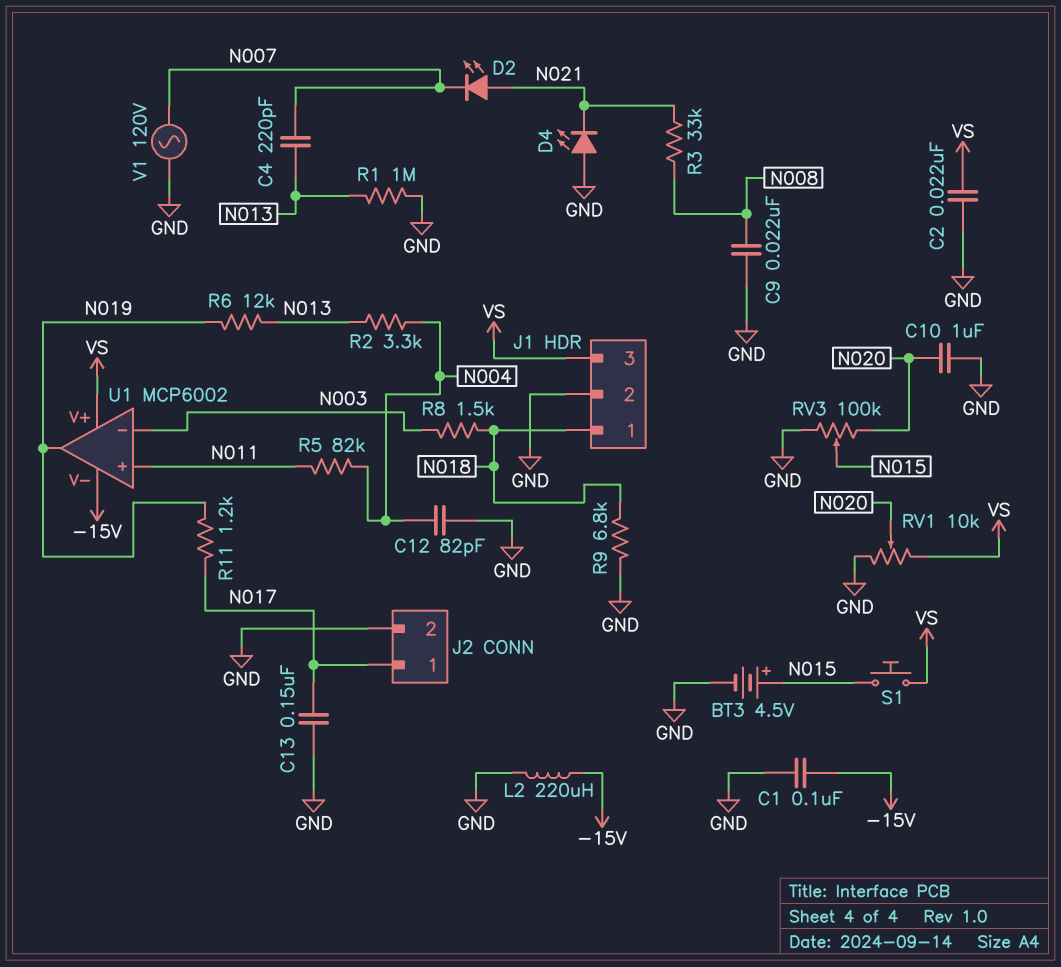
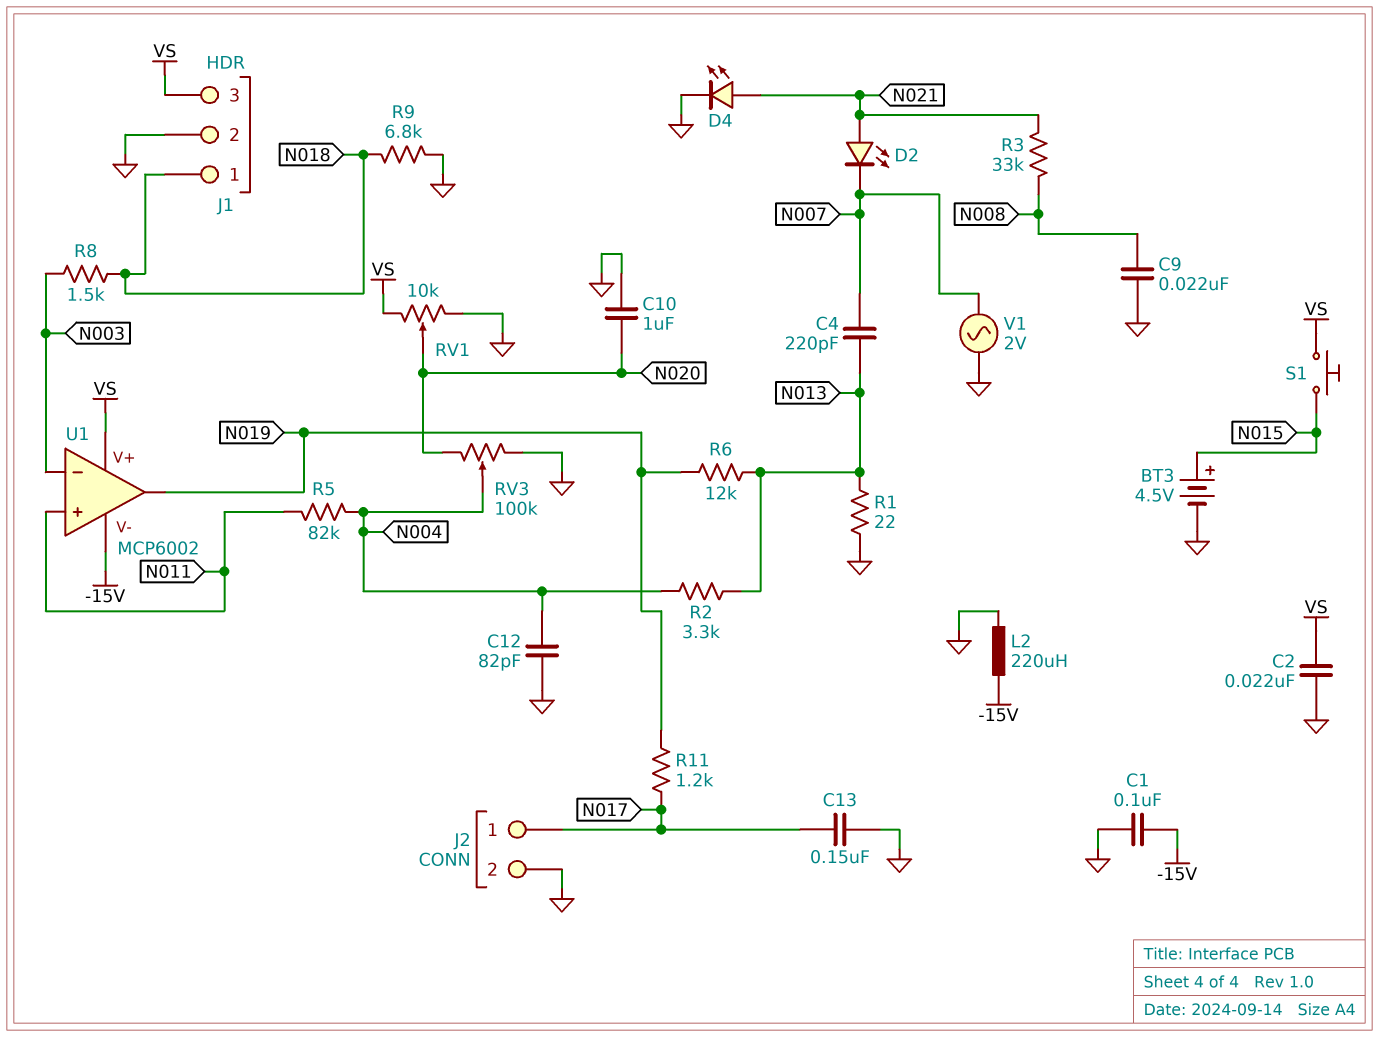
D4: LED (A GND, K N021) -> LED (A N021, K GND)
R1: 1M (GND, N013) -> 22 (GND, N013)
RV3: 100k (GND, N020, wiper N015) -> 100k (GND, N020, wiper N004)
V1: AC 120V (GND, N007) -> AC 2V (GND, N007)

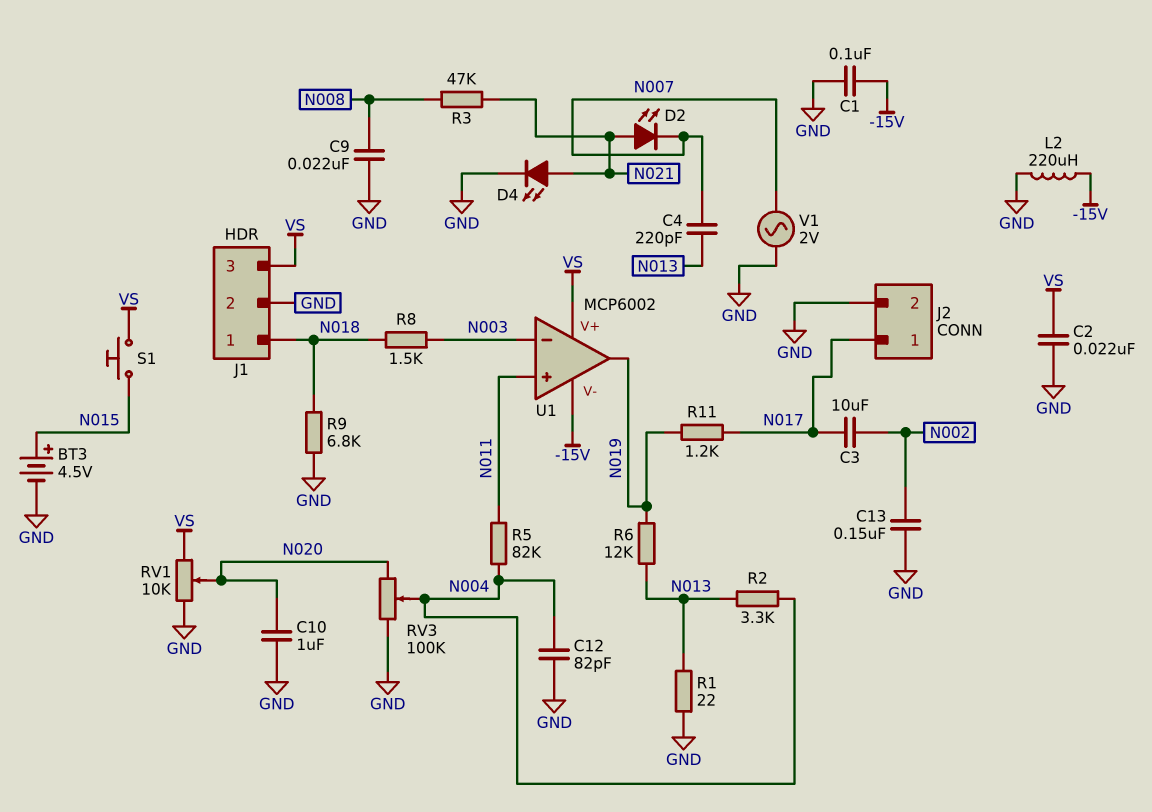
C3: none -> 10uF (N002, N017)
C13: 150nF (GND, N017) -> 150nF (GND, N002)
R3: 33k (N008, N021) -> 47k (N008, N021)

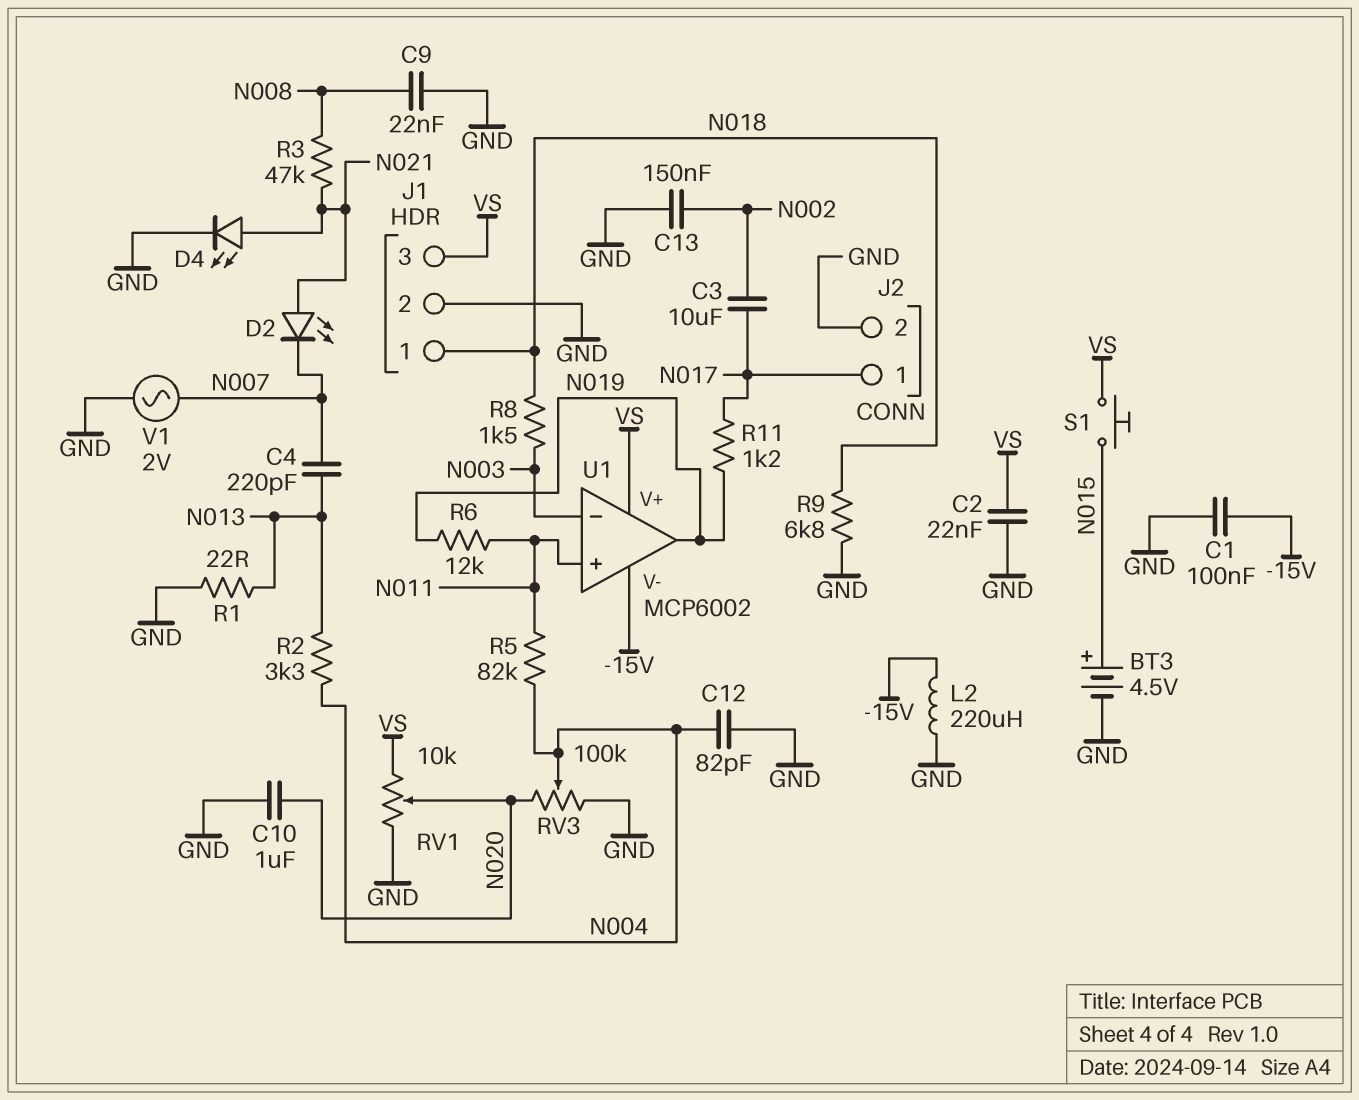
R6: 12k (N013, N019) -> 12k (N011, N019)

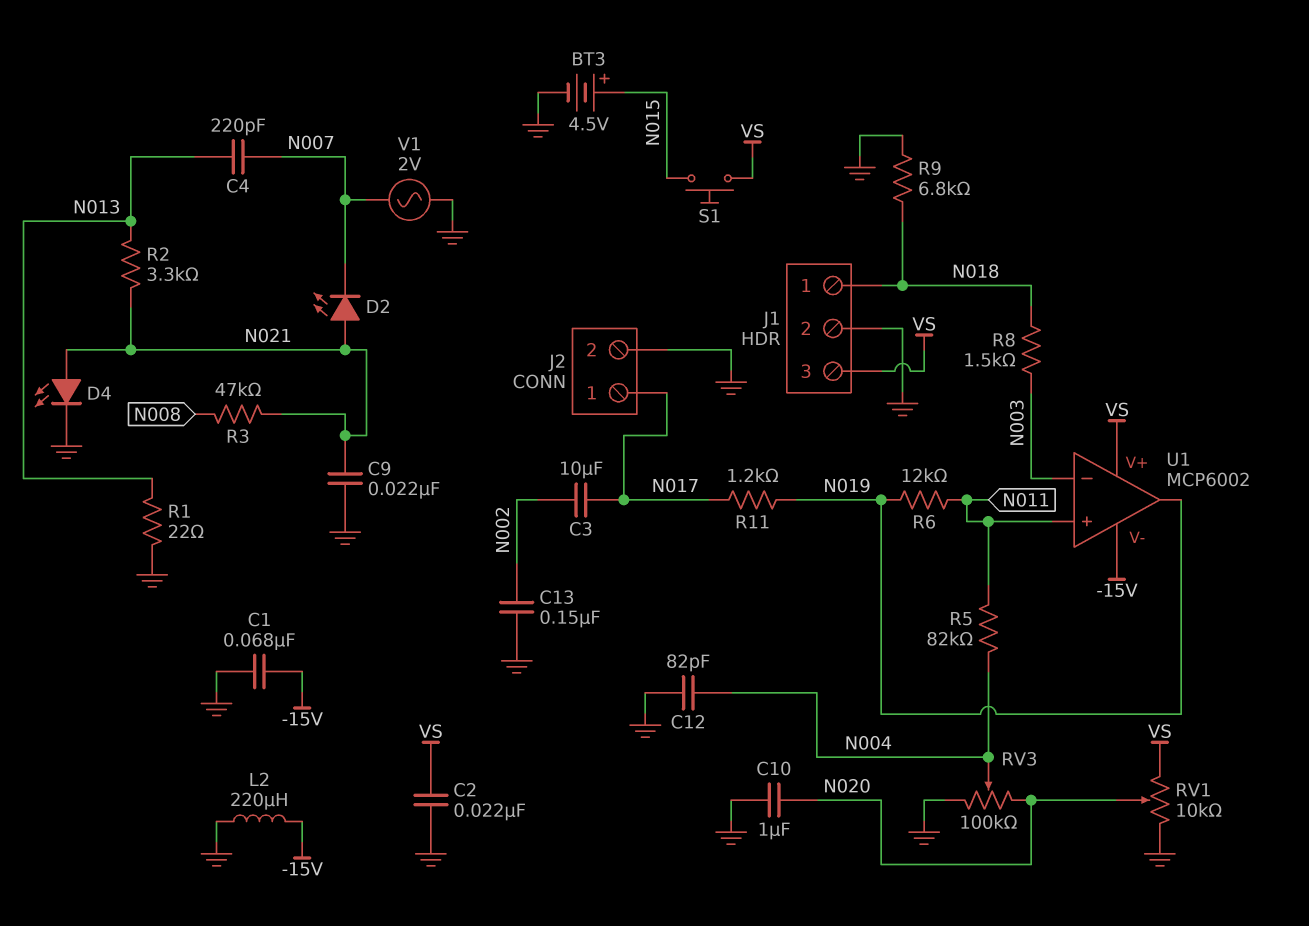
C1: 100nF (-15V, GND) -> 68nF (-15V, GND)
C9: 22nF (GND, N008) -> 22nF (GND, N021)
R2: 3.3k (N004, N013) -> 3.3k (N013, N021)

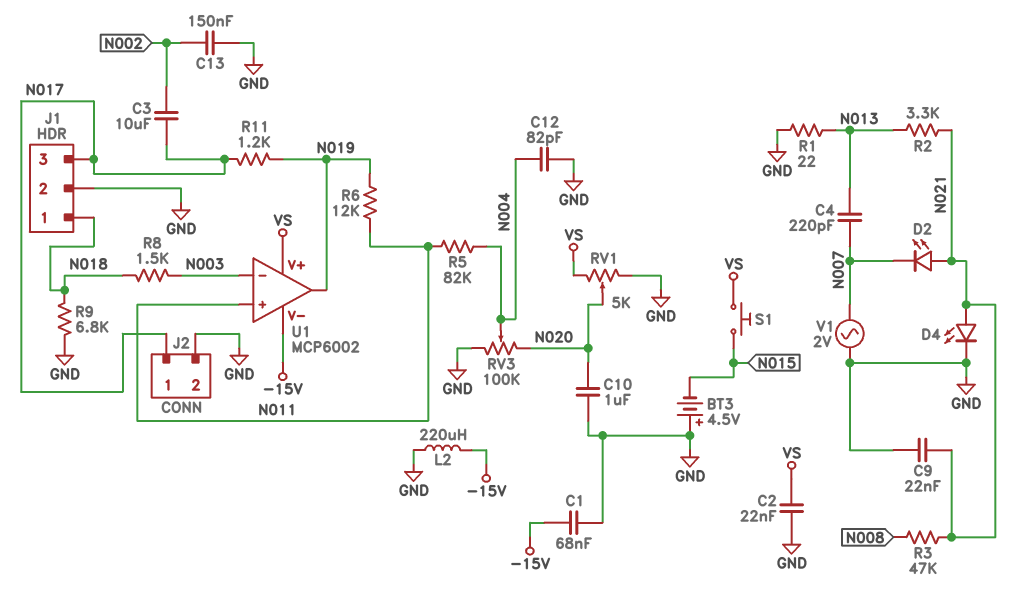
BT3: 4.5V (plus N015, minus GND) -> 4.5V (plus GND, minus N015)
J1 pin 3: VS -> N017
RV1: 10k (GND, VS, wiper N020) -> 5k (GND, VS, wiper N020)

